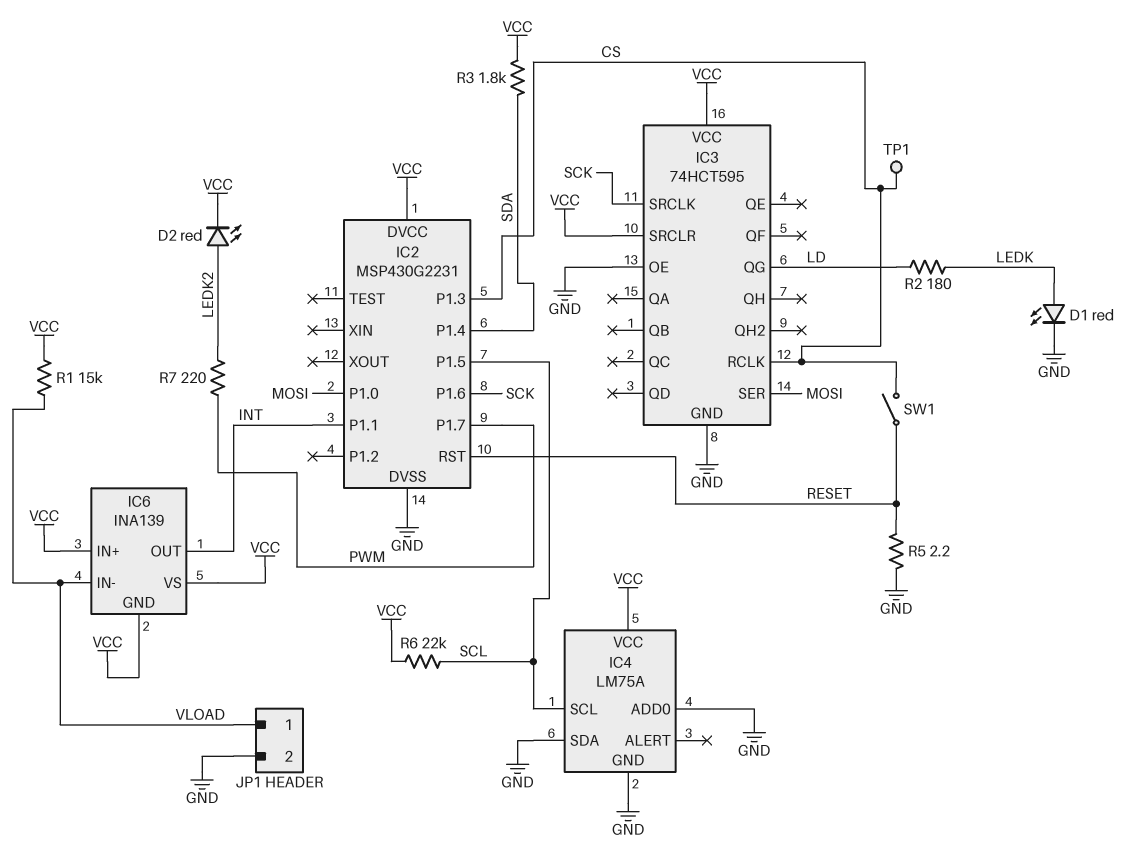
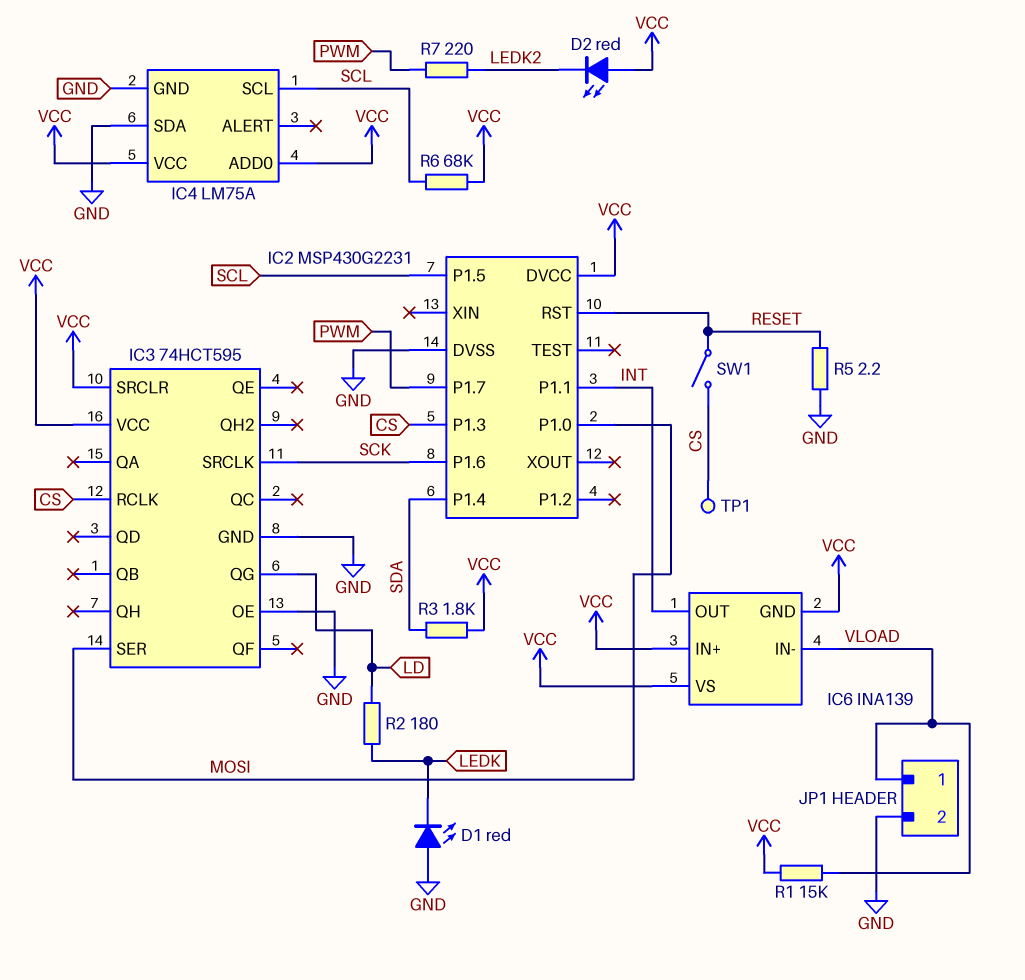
D1: LED red (A LEDK, K GND) -> LED red (A GND, K LEDK)
D2: LED red (A LEDK2, K VCC) -> LED red (A VCC, K LEDK2)
IC4 pin ADD0: GND -> VCC
R6: 22k (SCL, VCC) -> 68k (SCL, VCC)

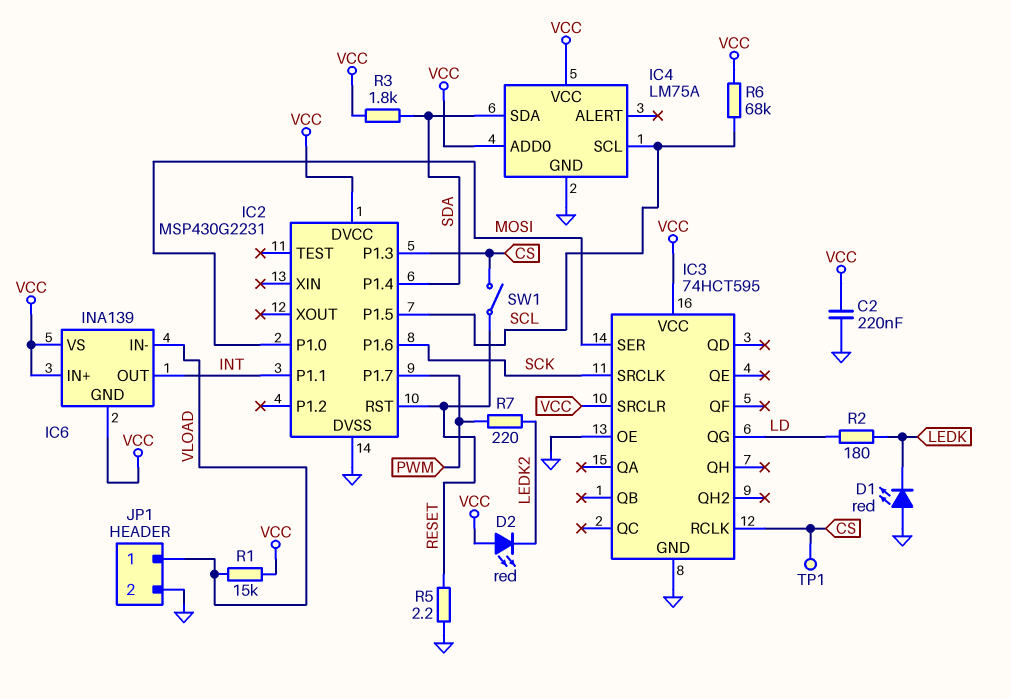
C2: none -> 220nF (GND, VCC)
IC4 pin SDA: GND -> SDA

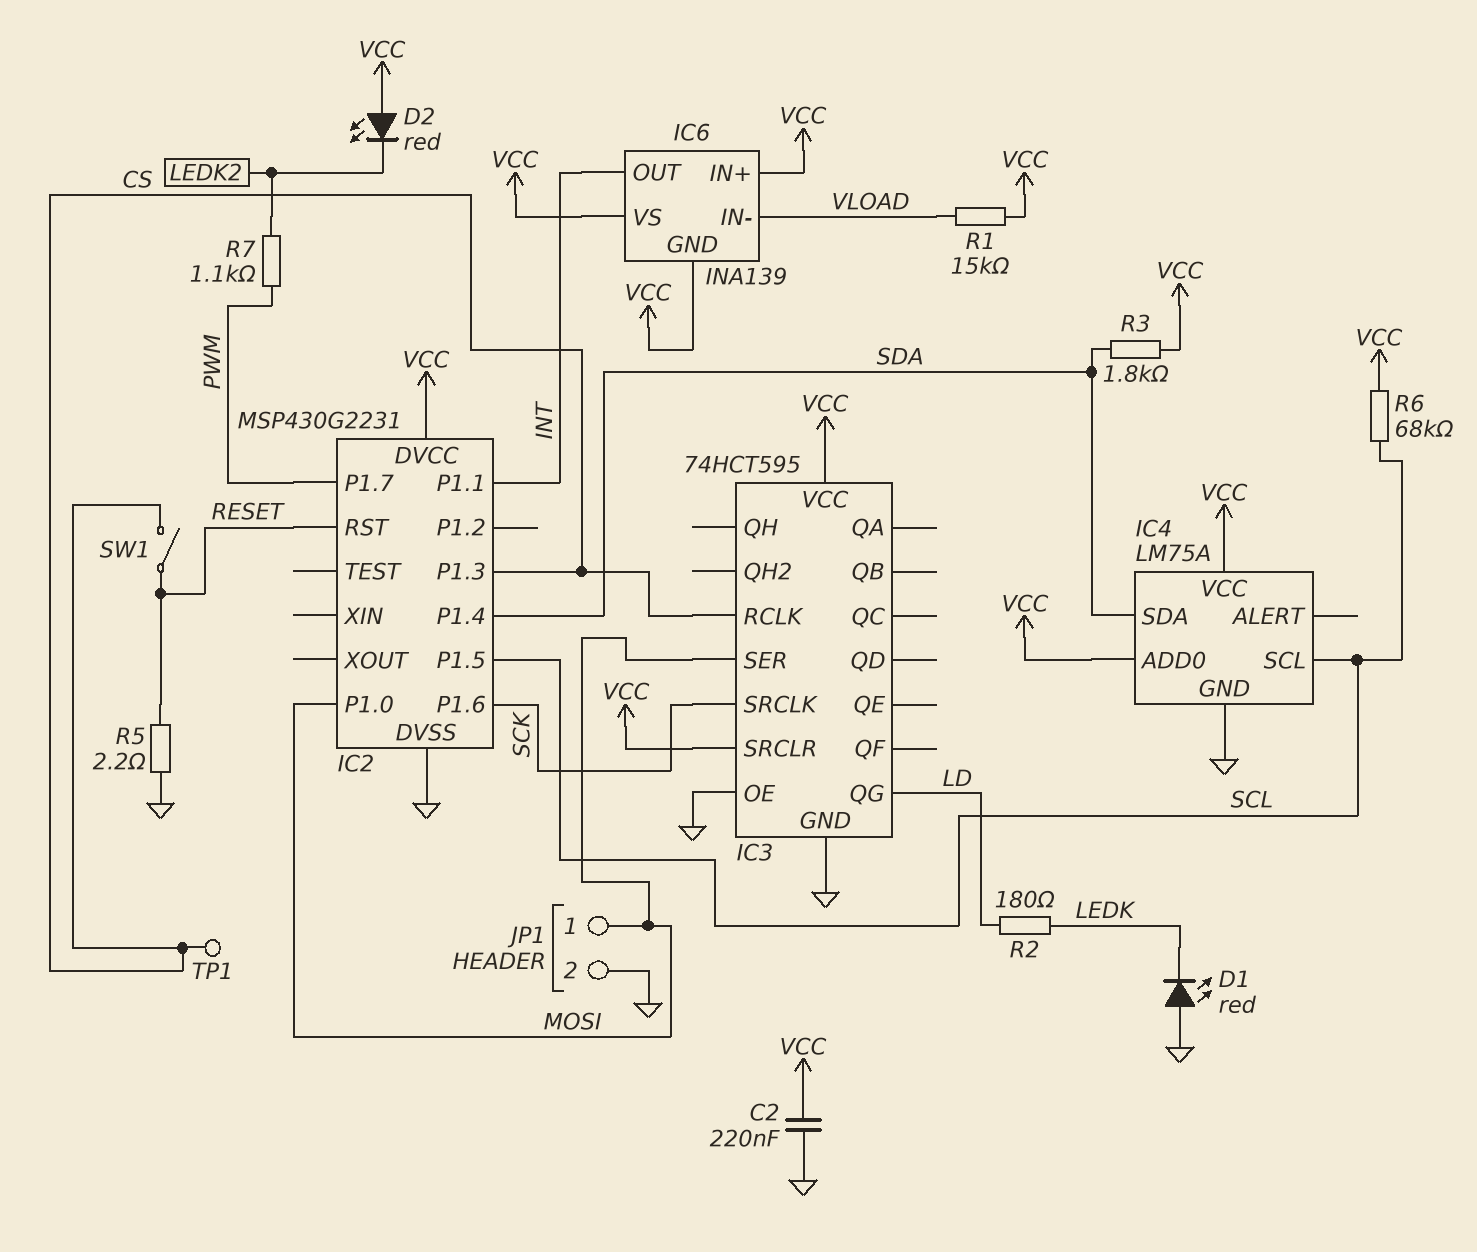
JP1 pin 1: VLOAD -> MOSI
R7: 220 (LEDK2, PWM) -> 1.1k (LEDK2, PWM)

